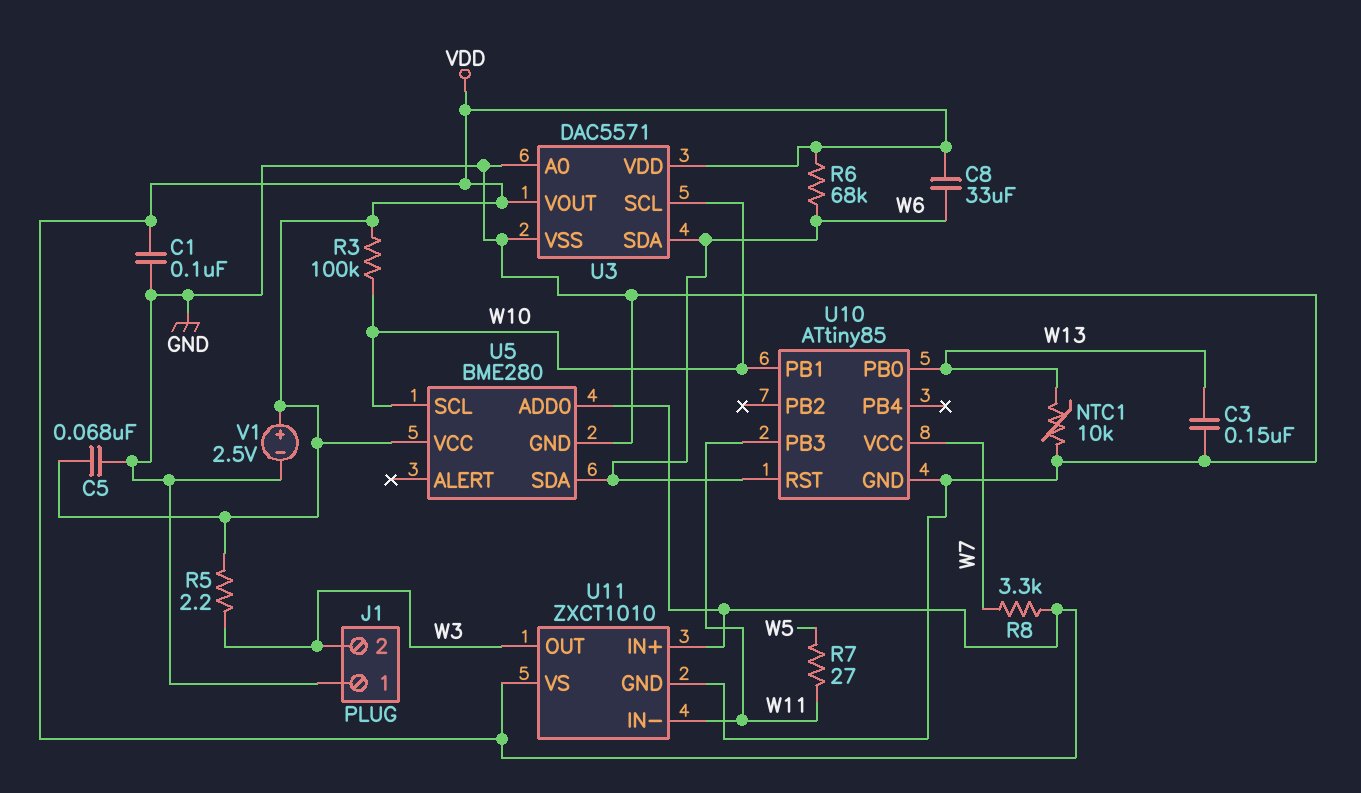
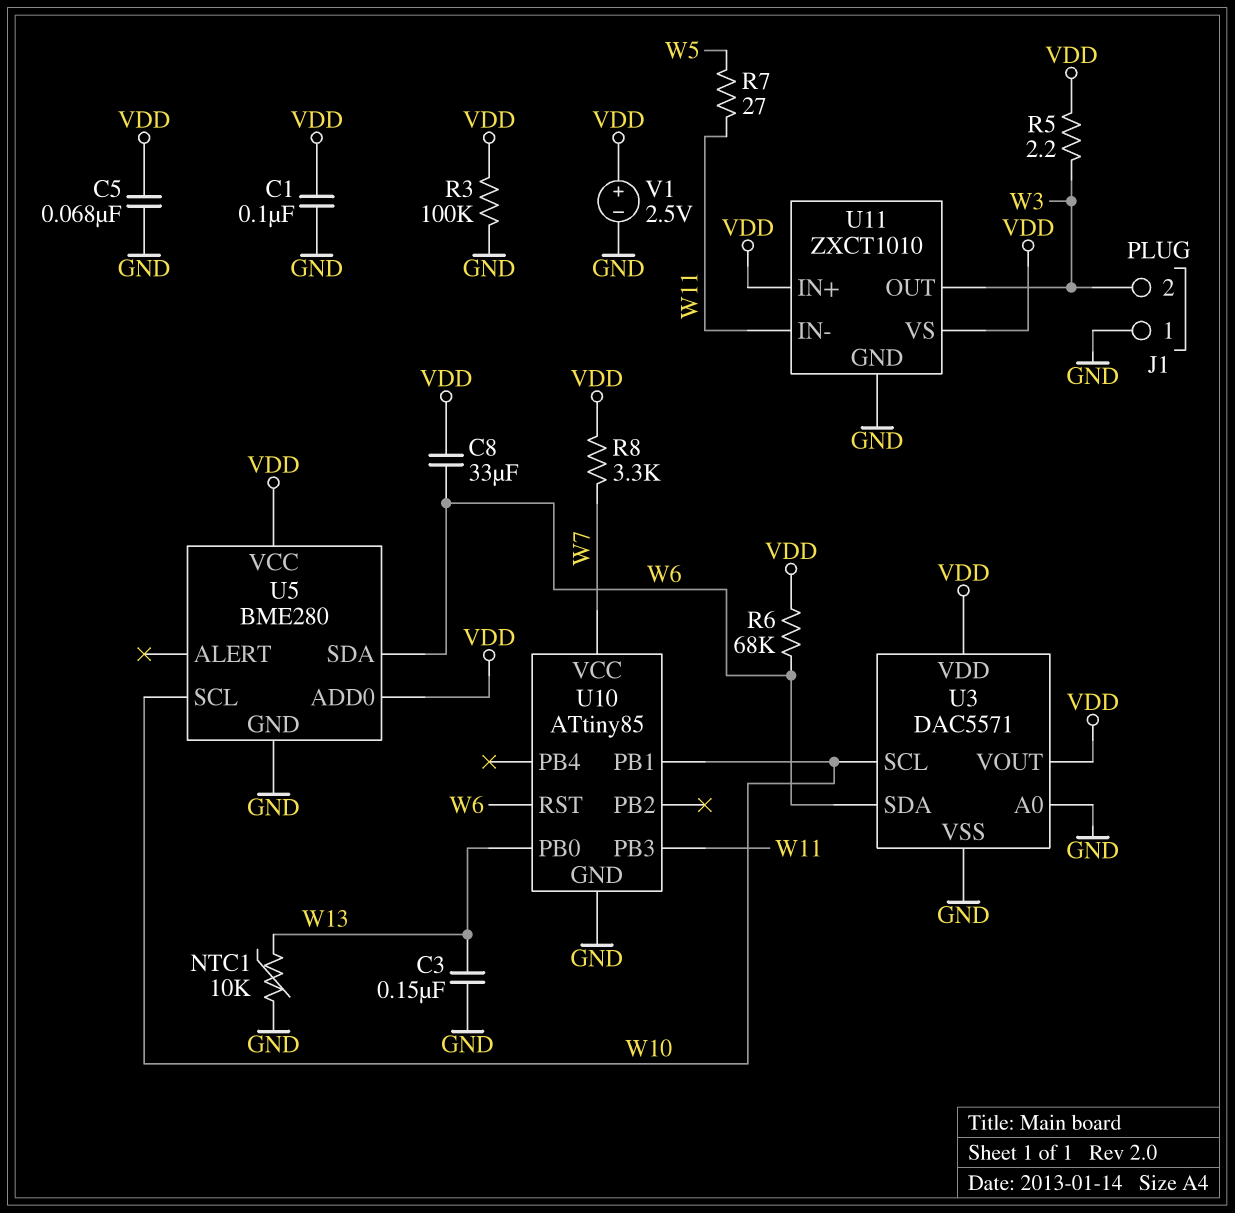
R3: 100k (VDD, W10) -> 100k (GND, VDD)

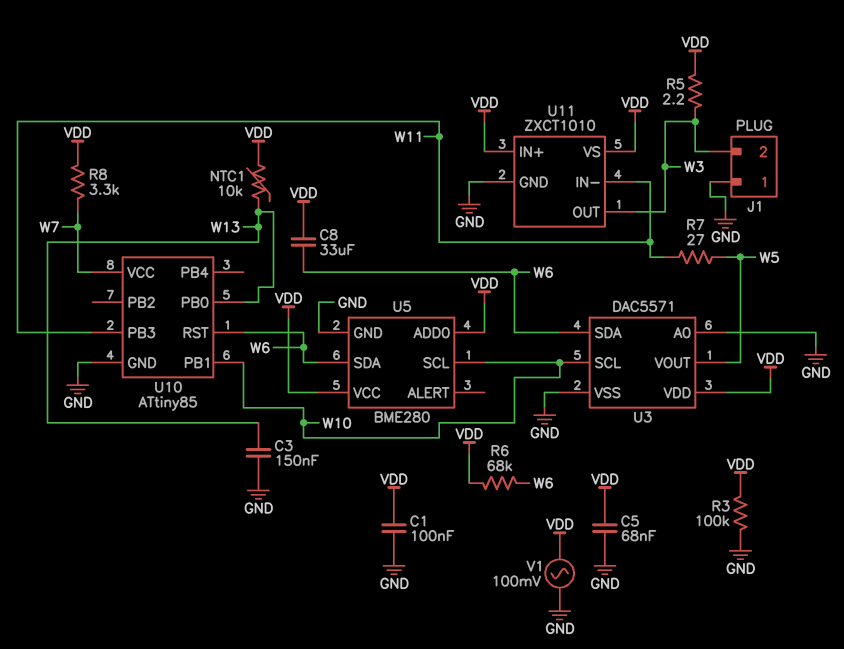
NTC1: 10k (GND, W13) -> 10k (VDD, W13)
U3 pin VOUT: VDD -> W5
V1: 2.5V (plus VDD, minus GND) -> AC 100mV (GND, VDD)

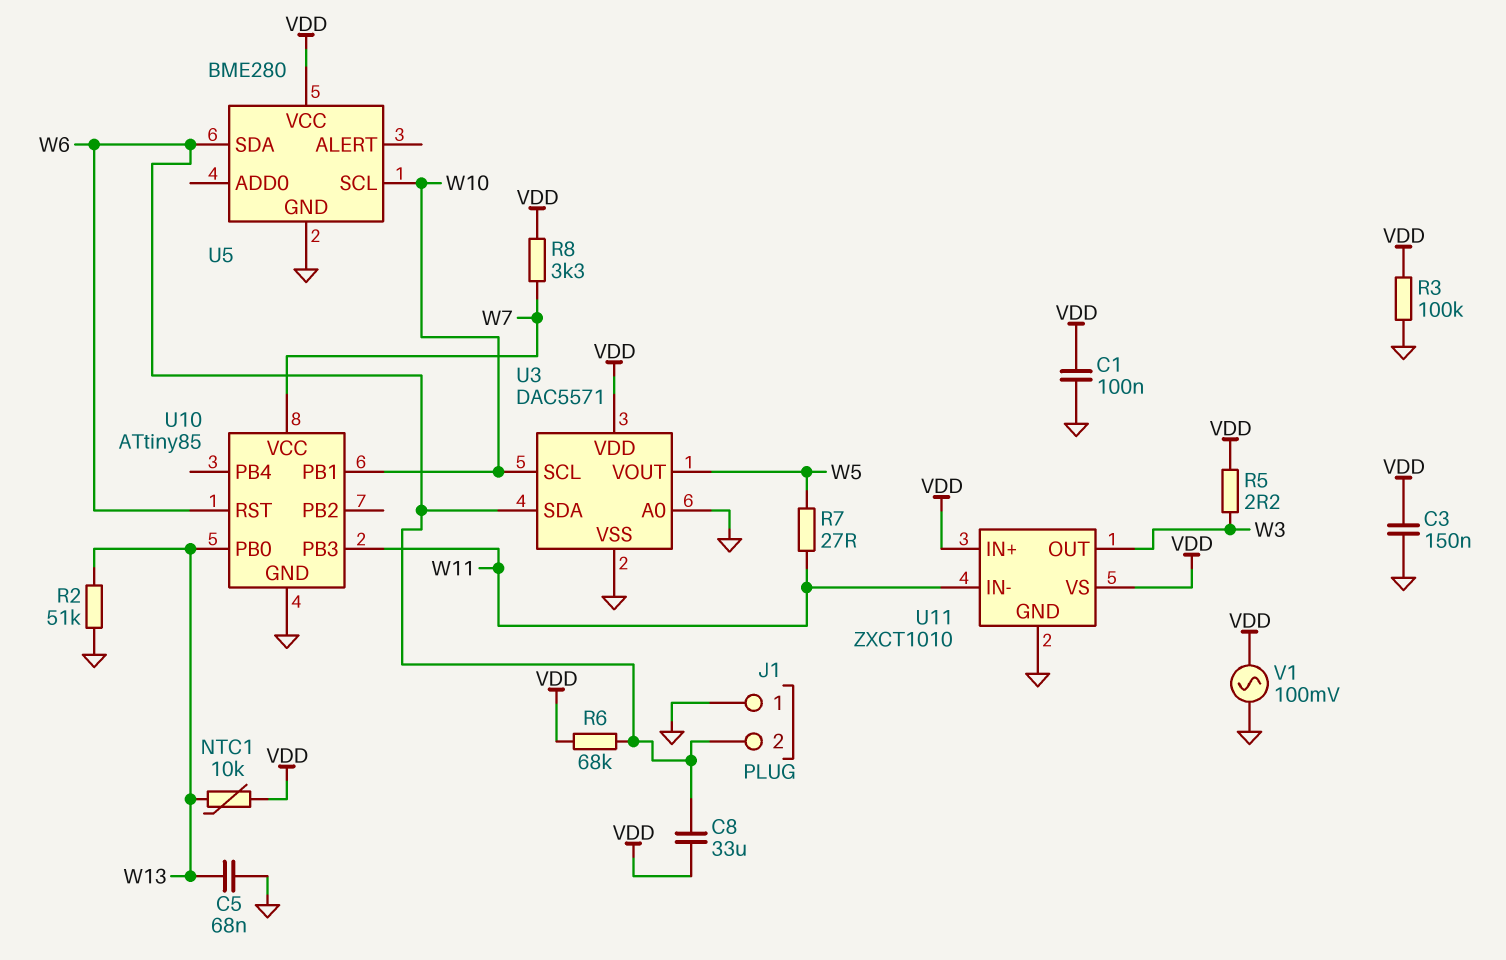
C3: 150nF (GND, W13) -> 150nF (GND, VDD)
C5: 68nF (GND, VDD) -> 68nF (GND, W13)
J1 pin 2: W3 -> W6
R2: none -> 51k (GND, W13)
U5 pin ADD0: VDD -> none

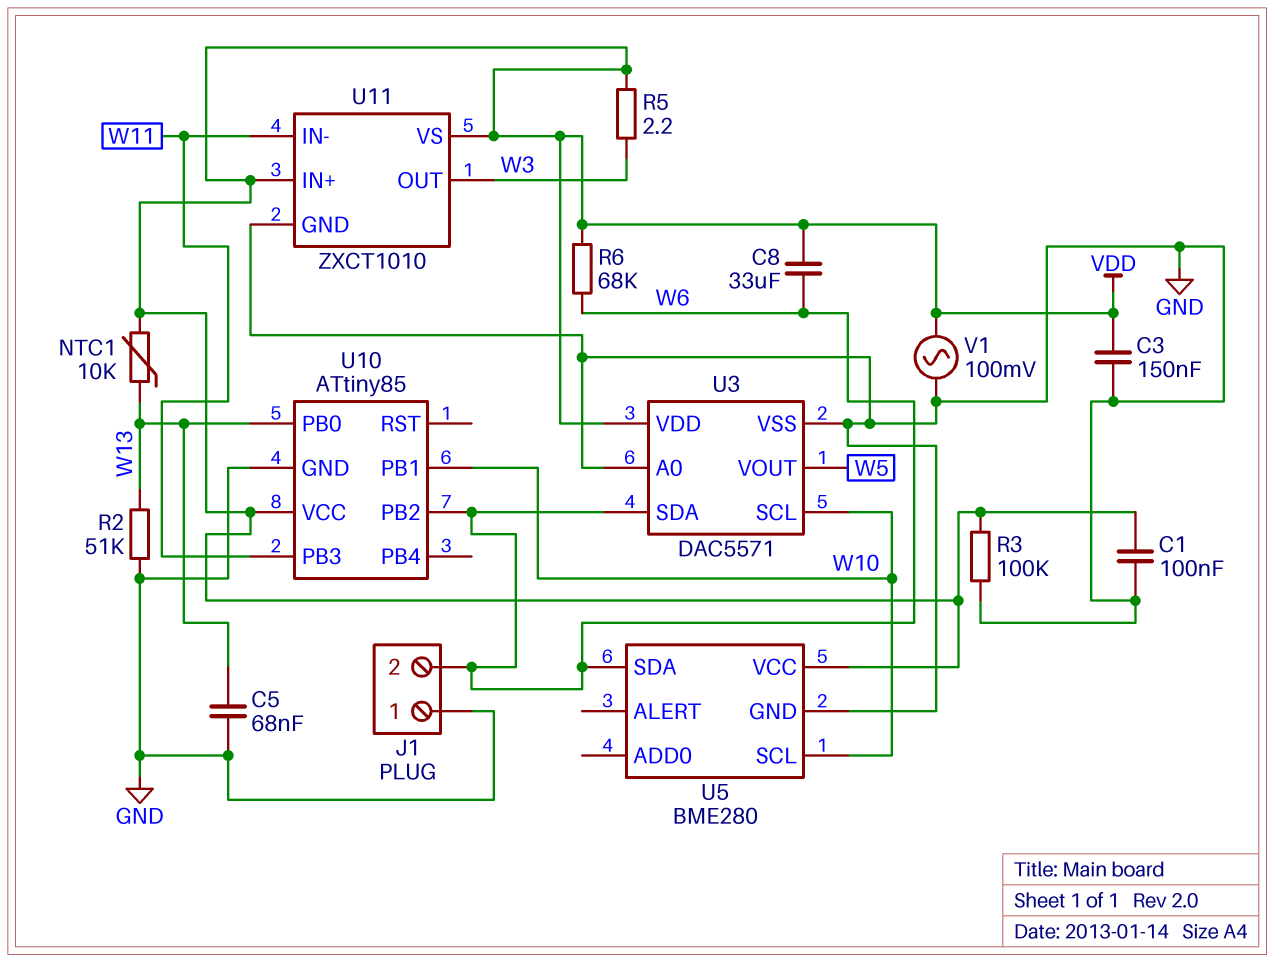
R7: 27 (W5, W11) -> none
R8: 3.3k (VDD, W7) -> none
U10 pin PB2: none -> W6
U10 pin RST: W6 -> none
U10 pin VCC: W7 -> VDD

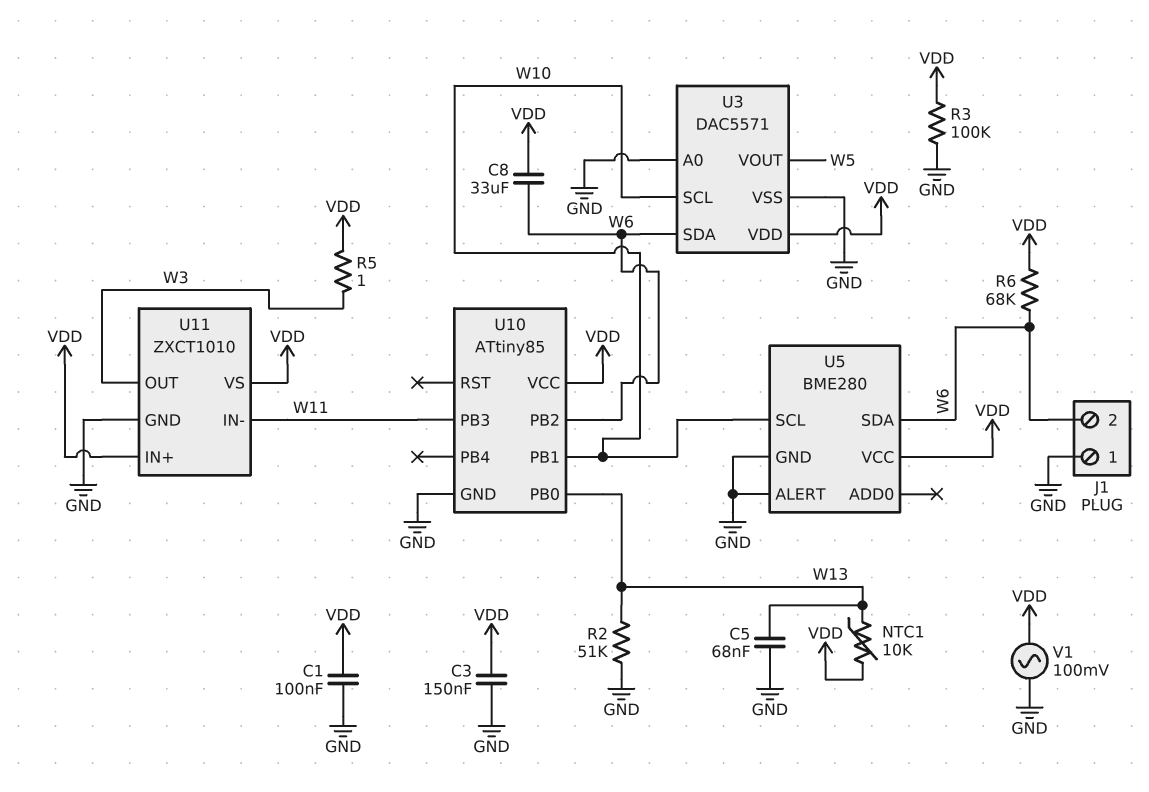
R5: 2.2 (VDD, W3) -> 1 (VDD, W3)
U5 pin ALERT: none -> GND

